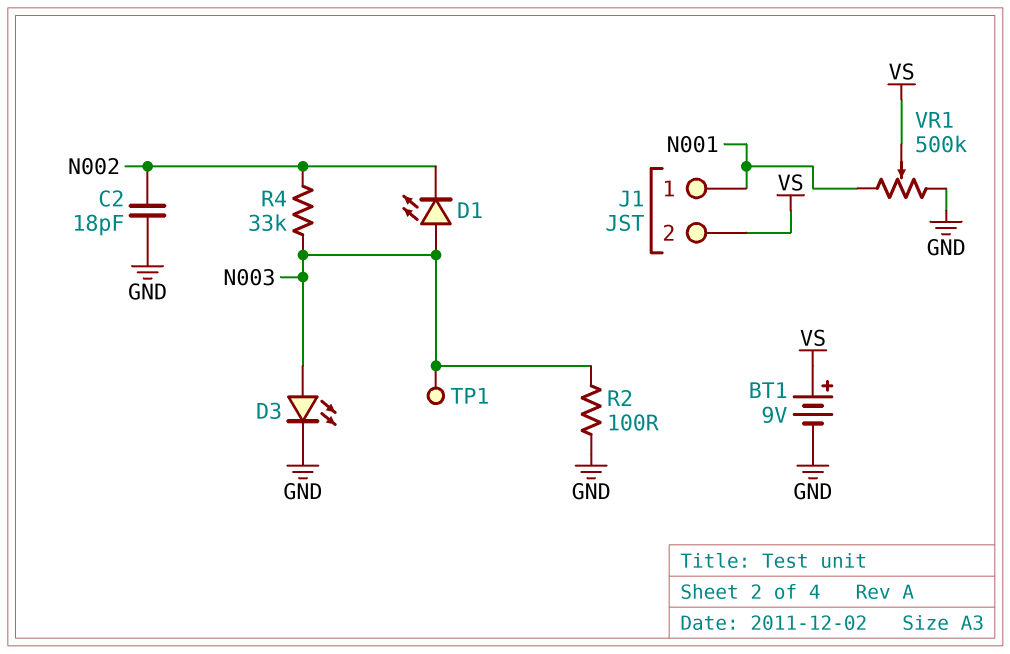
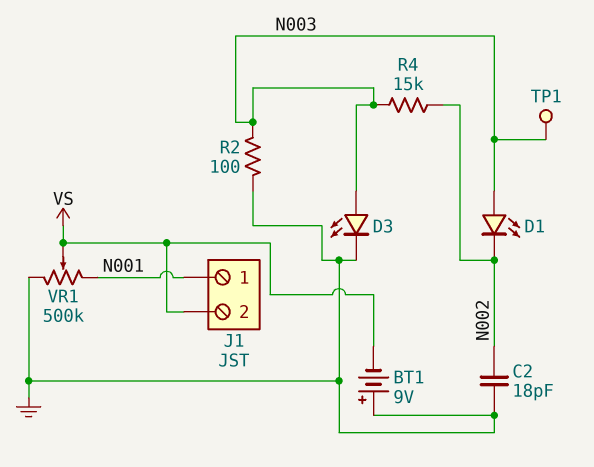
BT1: 9V (plus VS, minus GND) -> 9V (plus GND, minus VS)
R4: 33k (N002, N003) -> 15k (N002, N003)

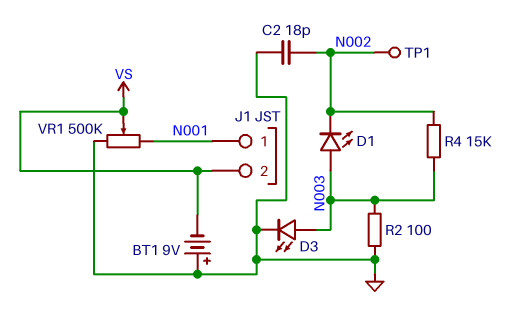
TP1: test point (N003) -> test point (N002)

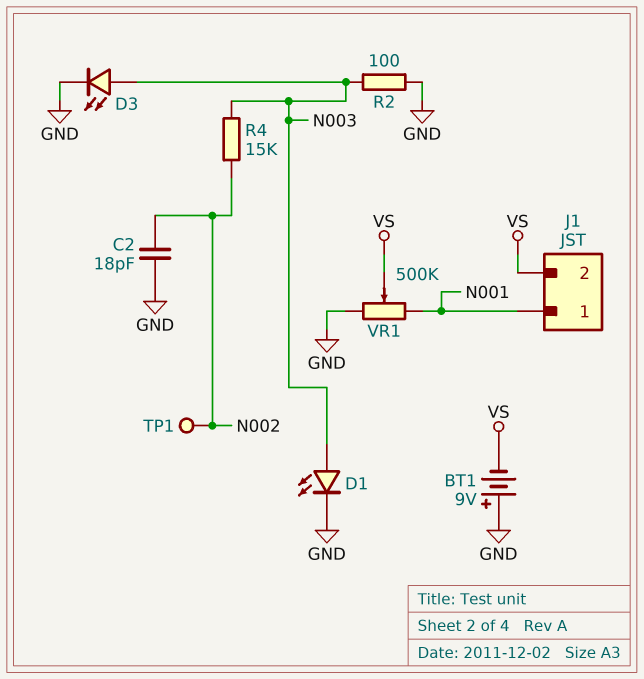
D1: LED (A N003, K N002) -> LED (A N003, K GND)

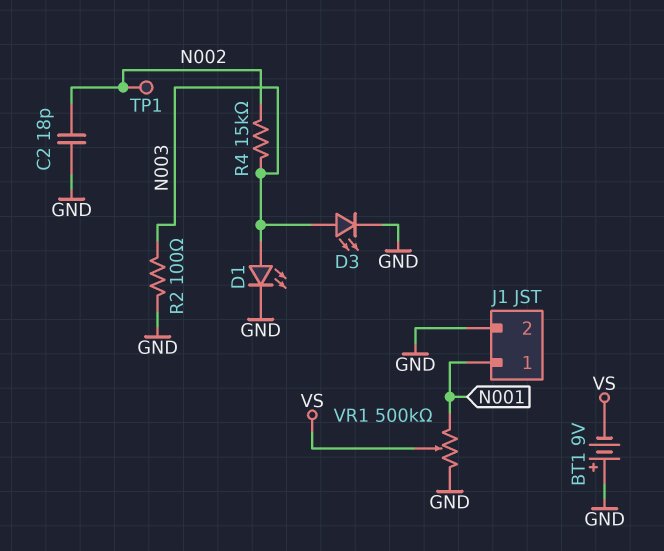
J1 pin 2: VS -> GND

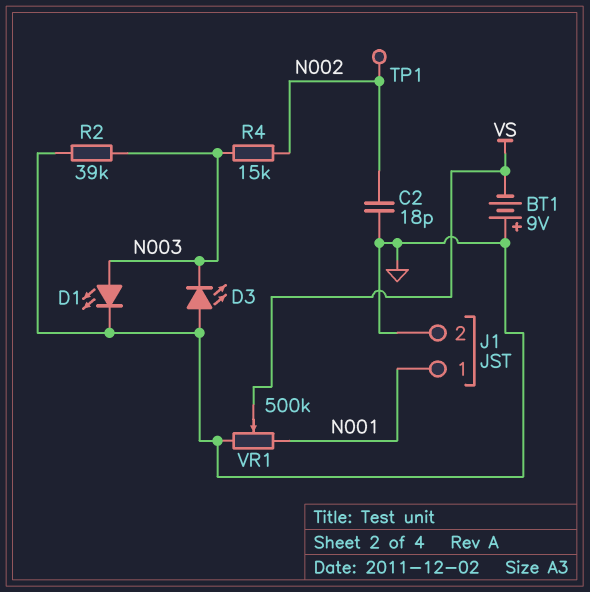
D3: LED (A N003, K GND) -> LED (A GND, K N003)
R2: 100 (GND, N003) -> 39k (GND, N003)

